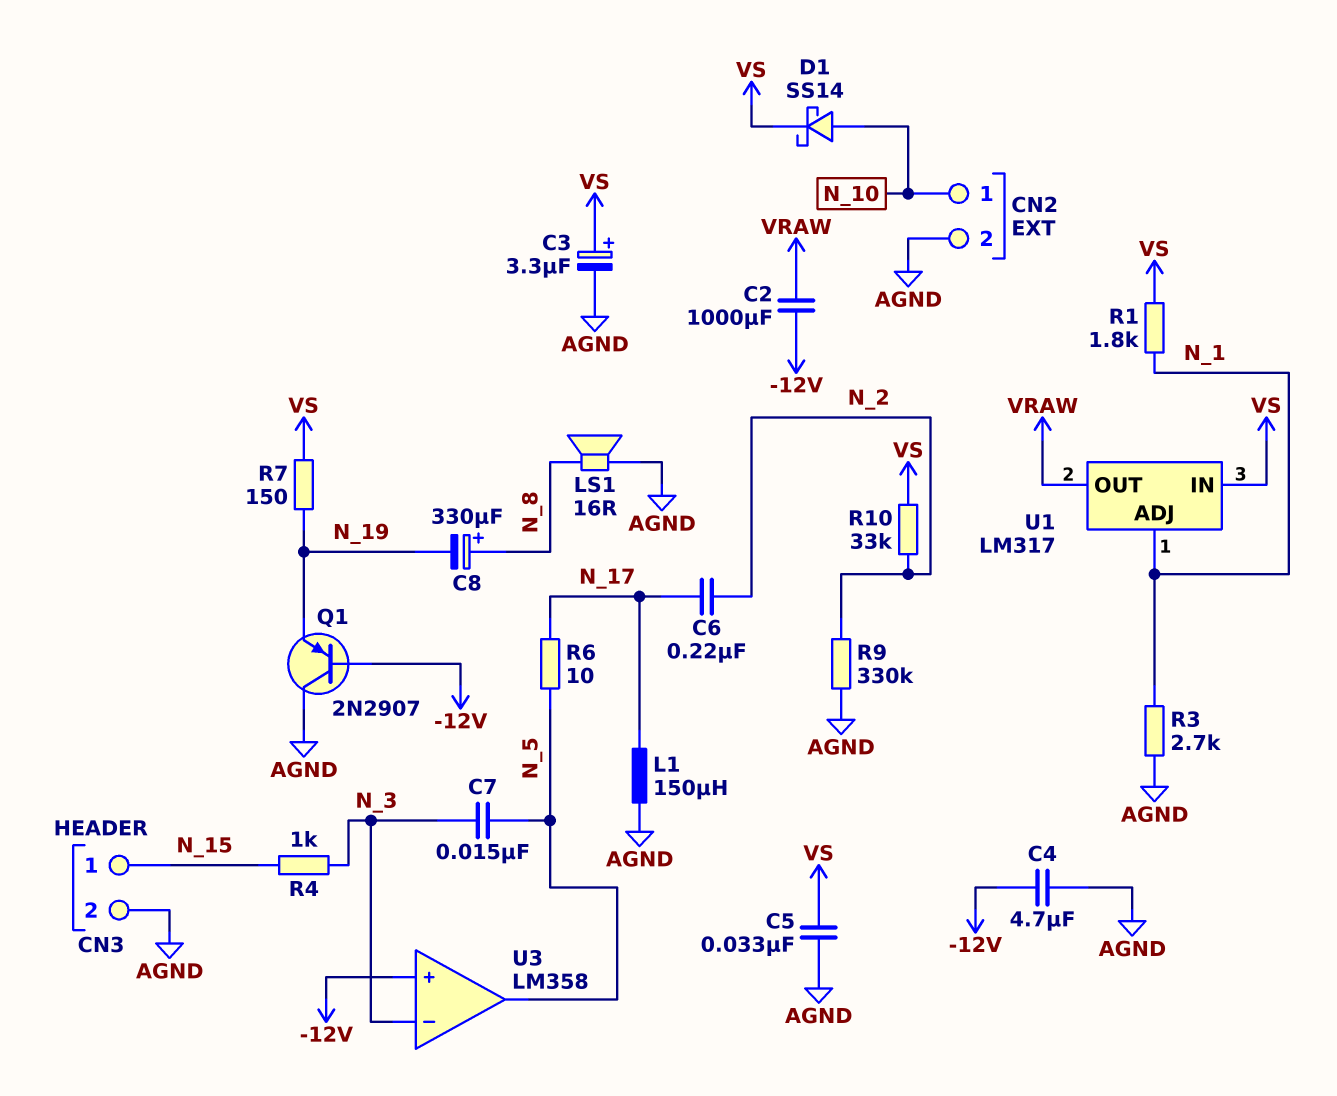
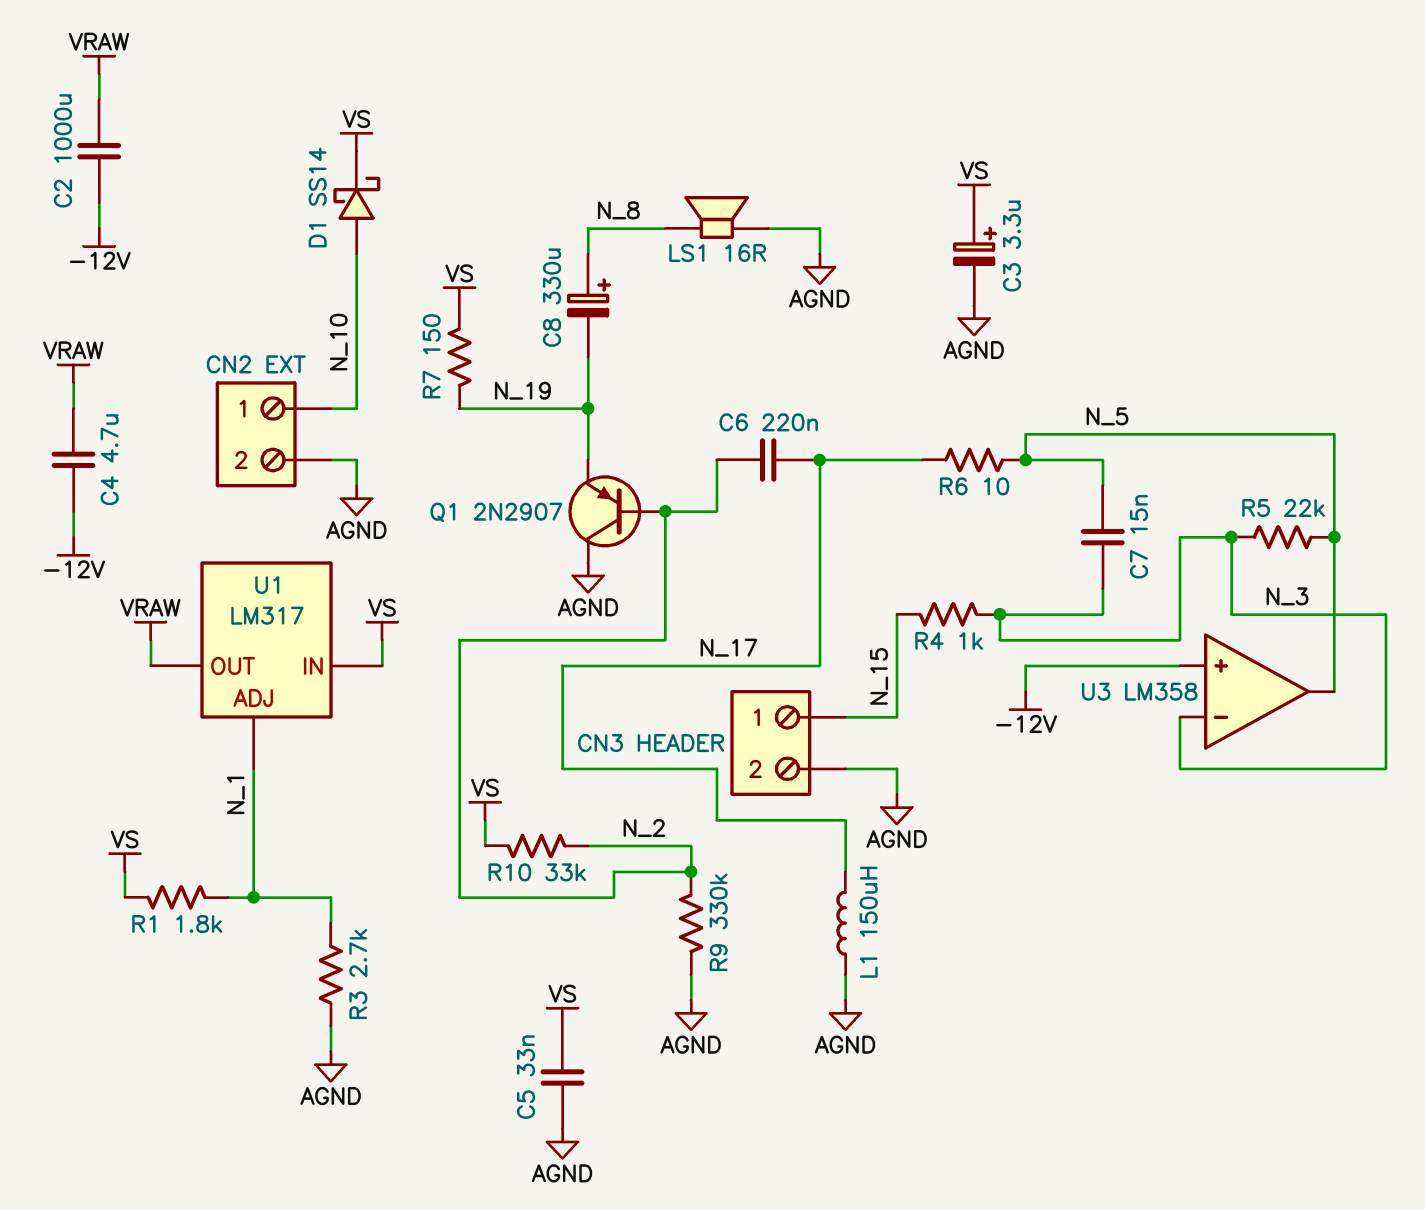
C4: 4.7uF (-12V, AGND) -> 4.7uF (-12V, VRAW)
Q1: PNP 2N2907 (B -12V, C AGND, E N_19) -> PNP 2N2907 (B N_2, C AGND, E N_19)
R5: none -> 22k (N_3, N_5)

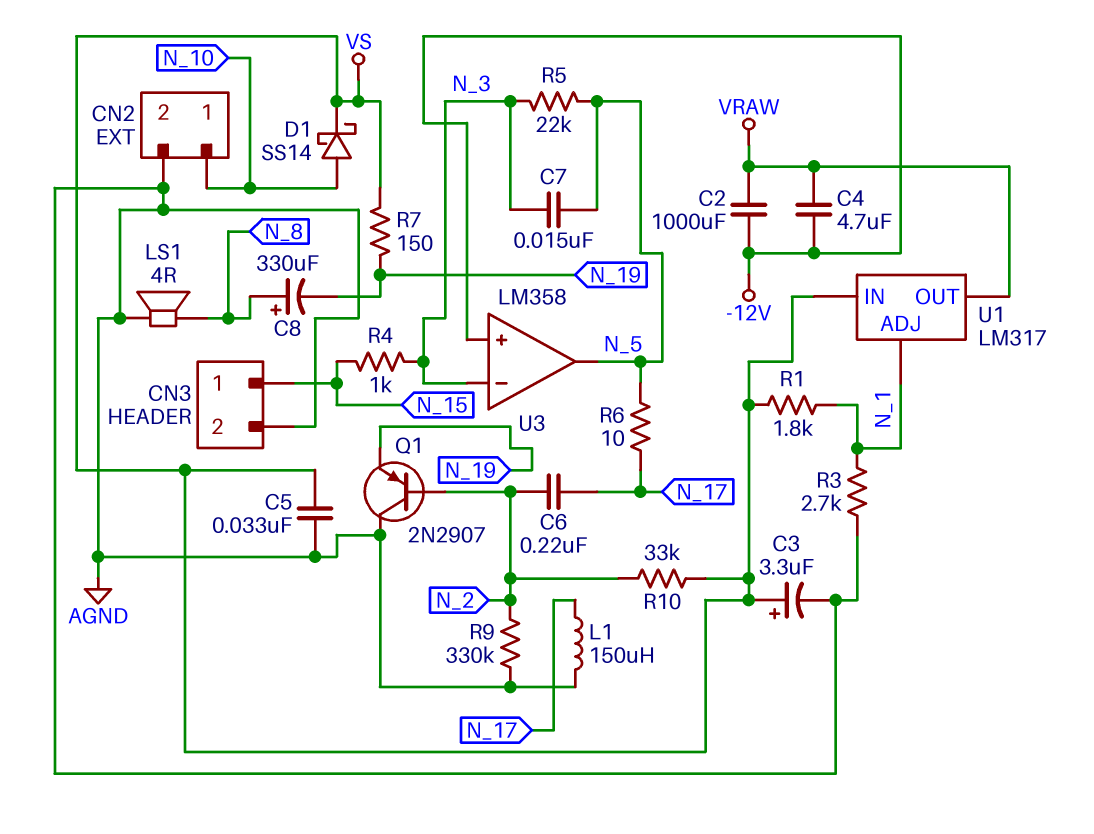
LS1: speaker 16R (AGND, N_8) -> speaker 4R (AGND, N_8)

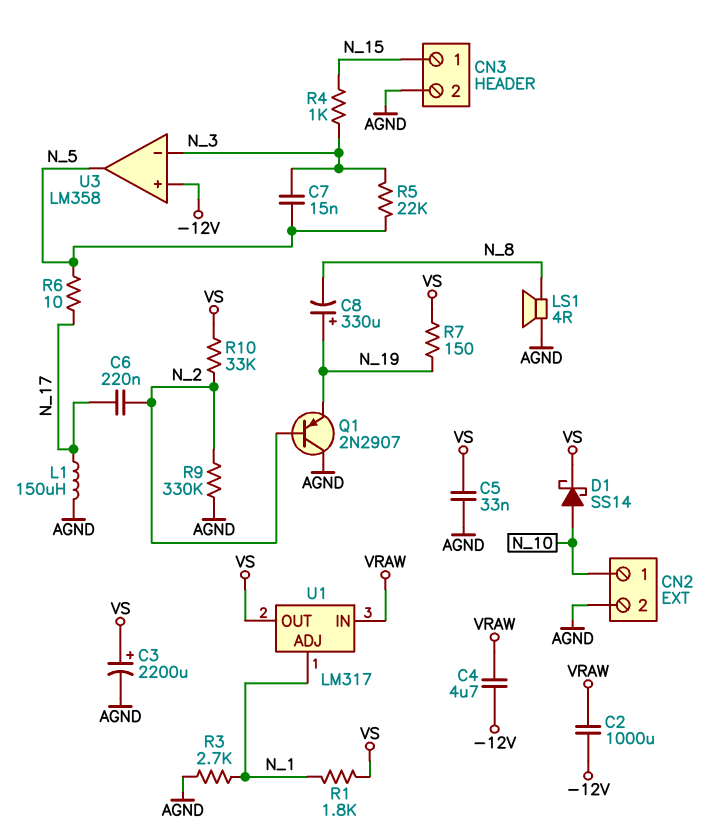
C3: 3.3uF (plus VS, minus AGND) -> 2200uF (plus VS, minus AGND)
C8: 330uF (plus N_8, minus N_19) -> 330uF (plus N_19, minus N_8)
U1 pin IN: VS -> VRAW
U1 pin OUT: VRAW -> VS

